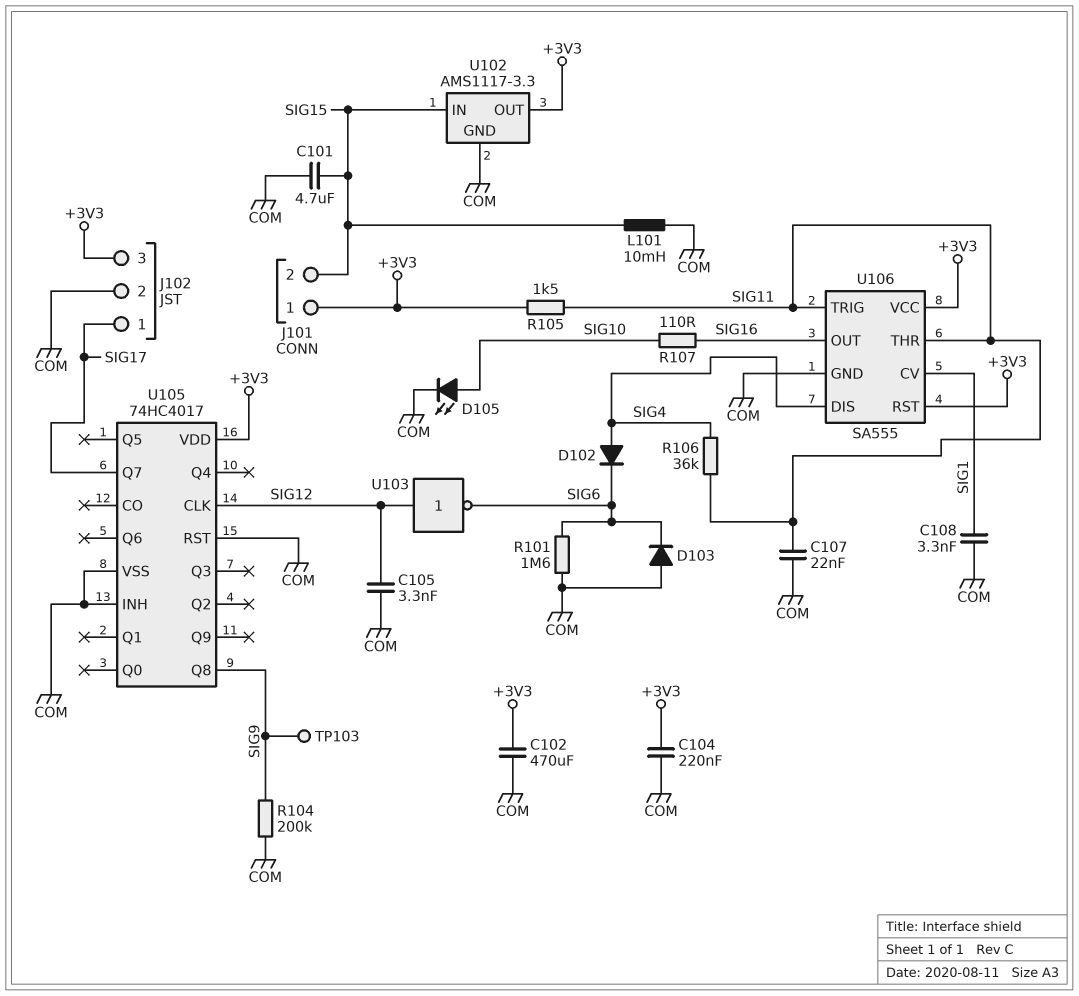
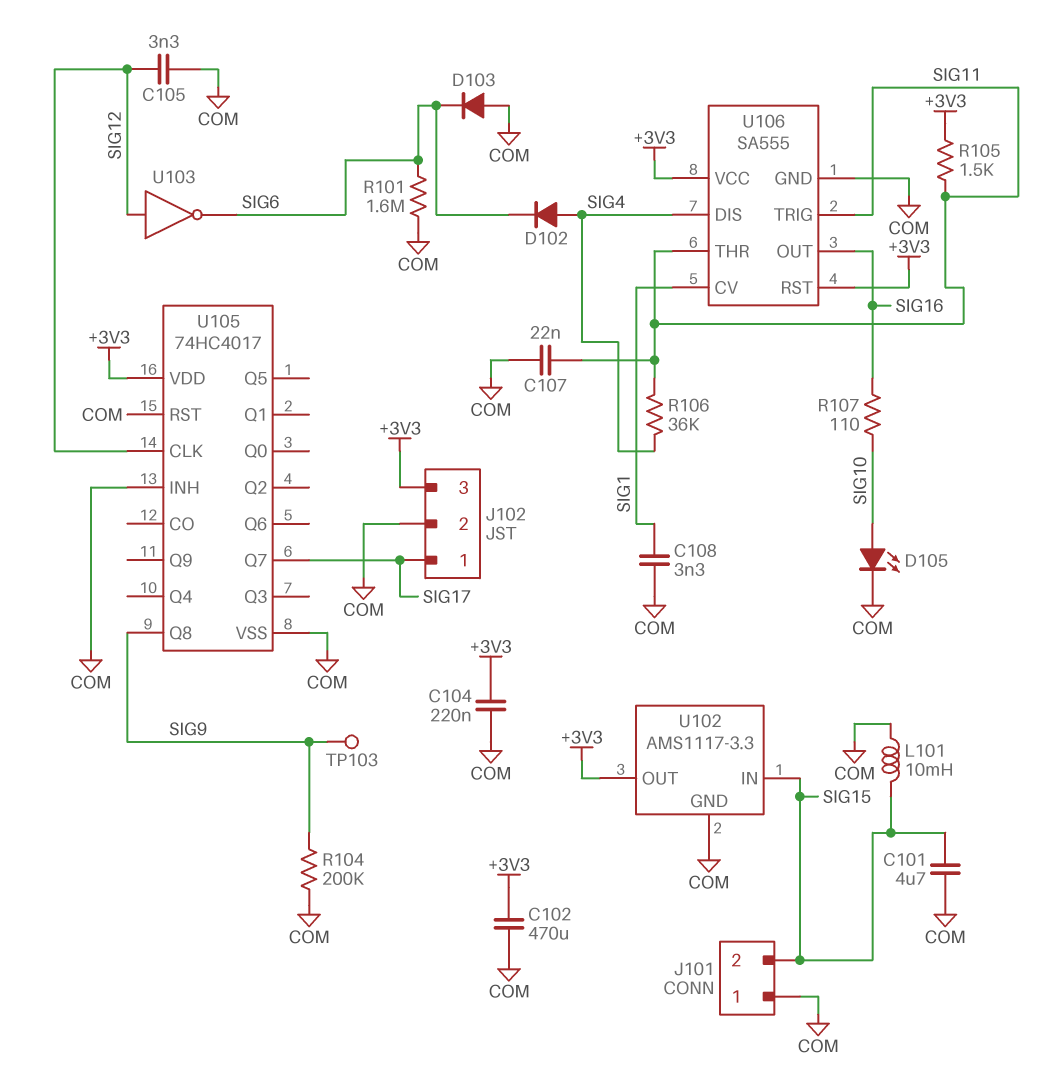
J101 pin 1: +3V3 -> COM

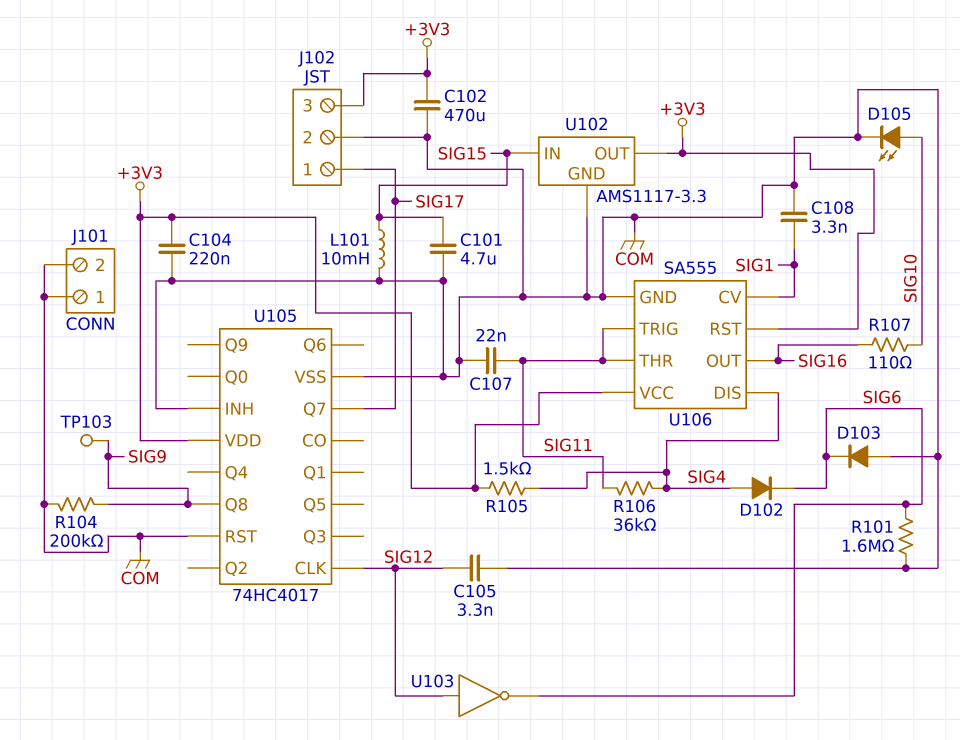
J101 pin 2: SIG15 -> COM
R105: 1.5k (+3V3, SIG11) -> 1.5k (+3V3, SIG4)

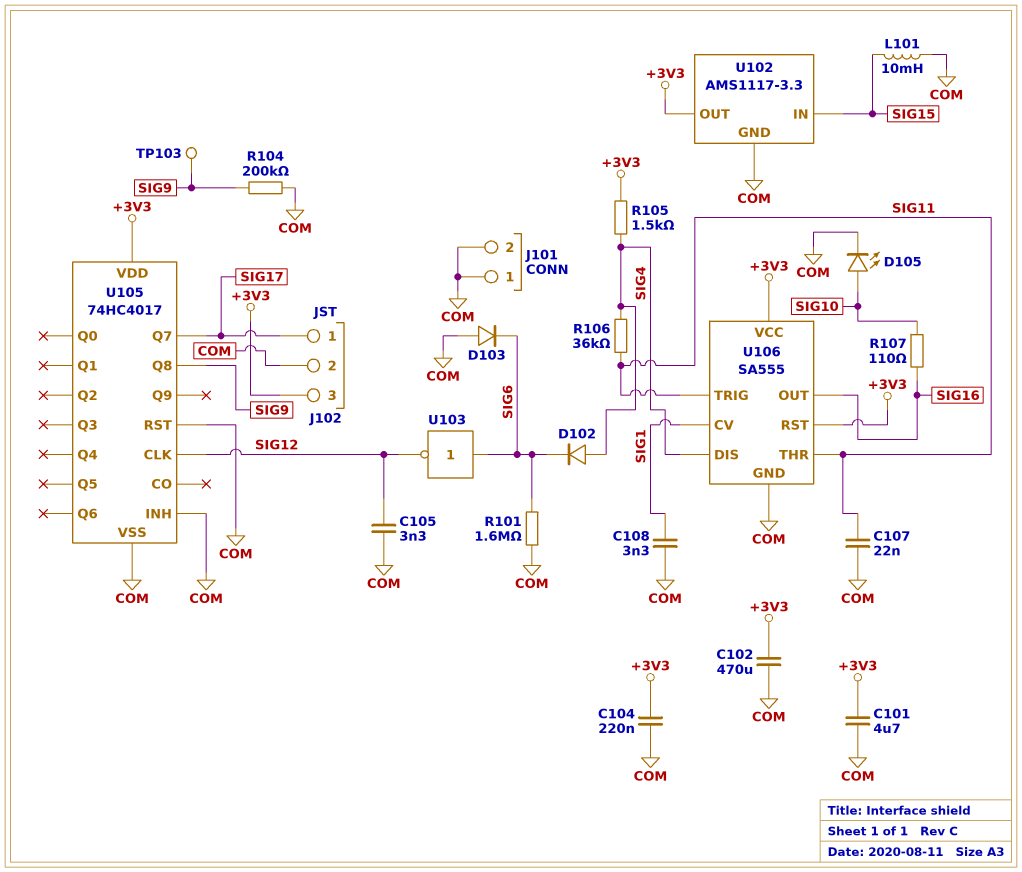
C101: 4.7uF (COM, SIG15) -> 4.7uF (+3V3, COM)
U103: NOT (in SIG12, out SIG6) -> NOT (in SIG6, out SIG12)

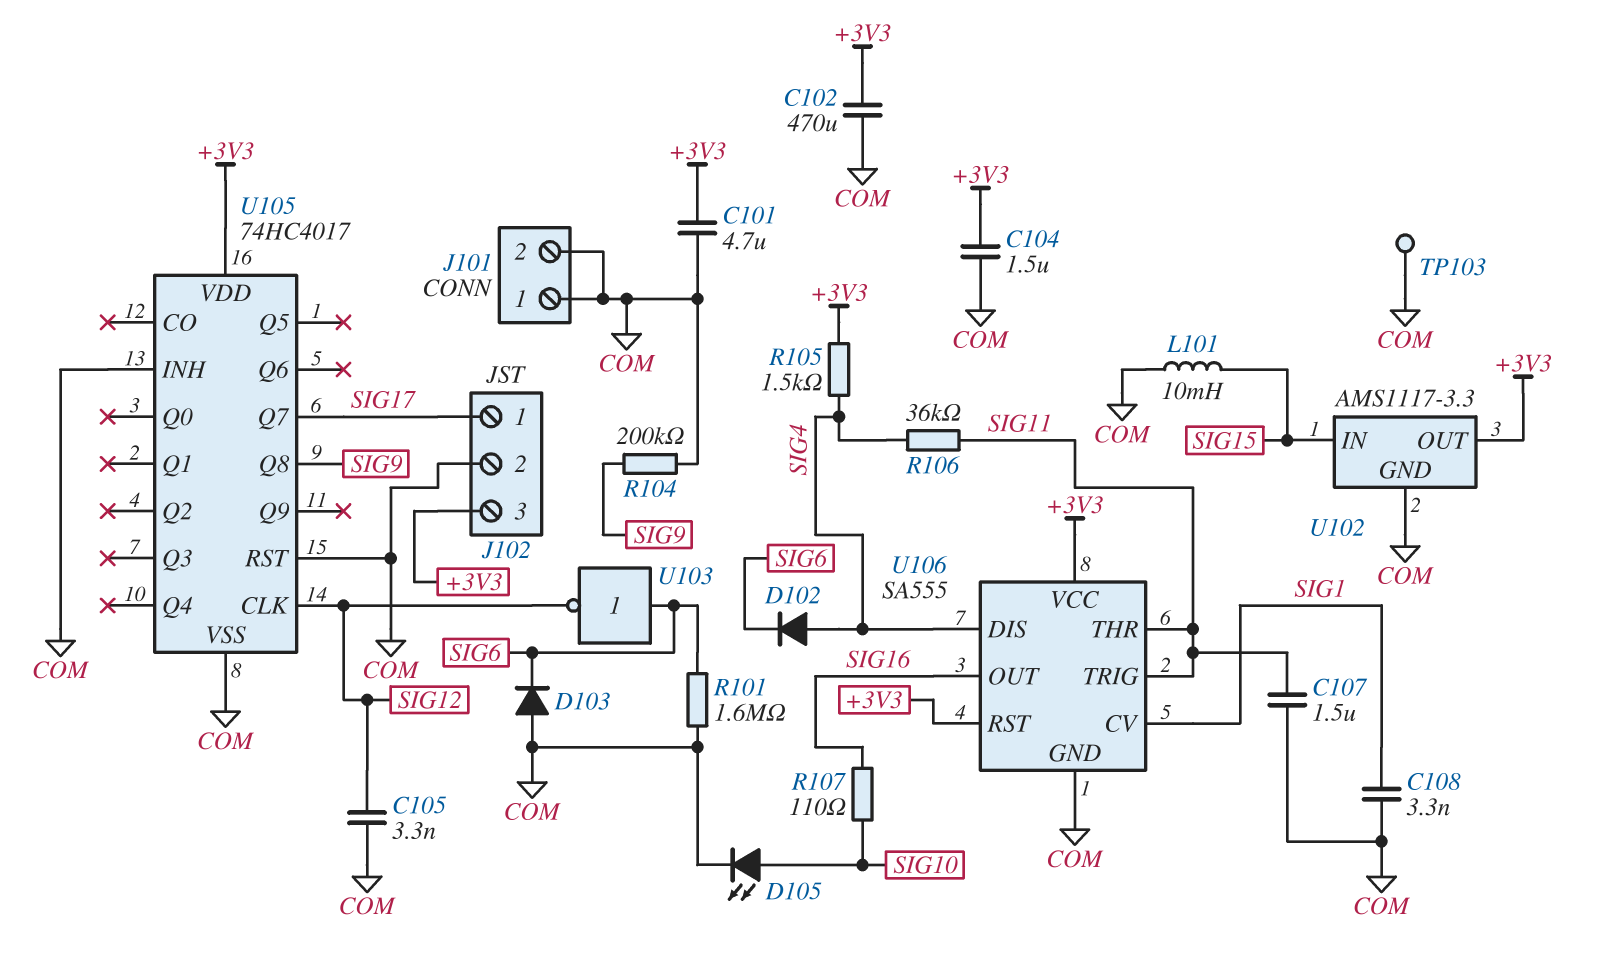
C104: 220nF (+3V3, COM) -> 1.5uF (+3V3, COM)
C107: 22nF (COM, SIG11) -> 1.5uF (COM, SIG11)
TP103: test point (SIG9) -> test point (COM)

